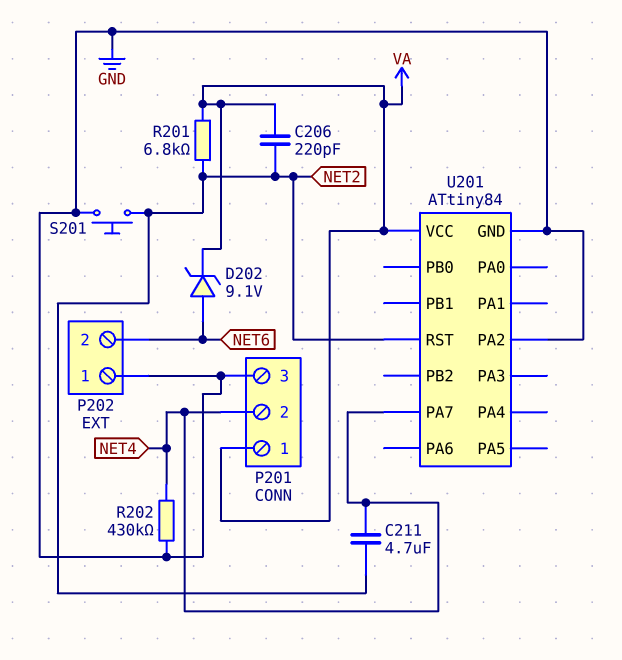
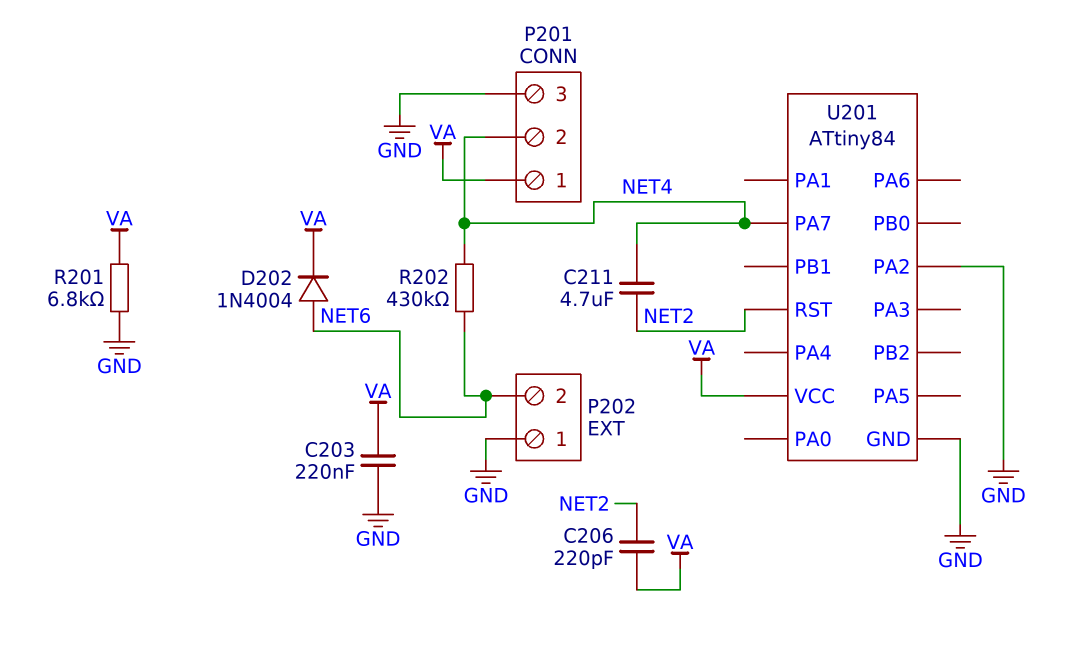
C203: none -> 220nF (GND, VA)
D202: zener 9.1V (A NET6, K VA) -> diode 1N4004 (A NET6, K VA)
R201: 6.8k (NET2, VA) -> 6.8k (GND, VA)
R202: 430k (GND, NET4) -> 430k (NET4, NET6)
S201: button (GND, NET2) -> none

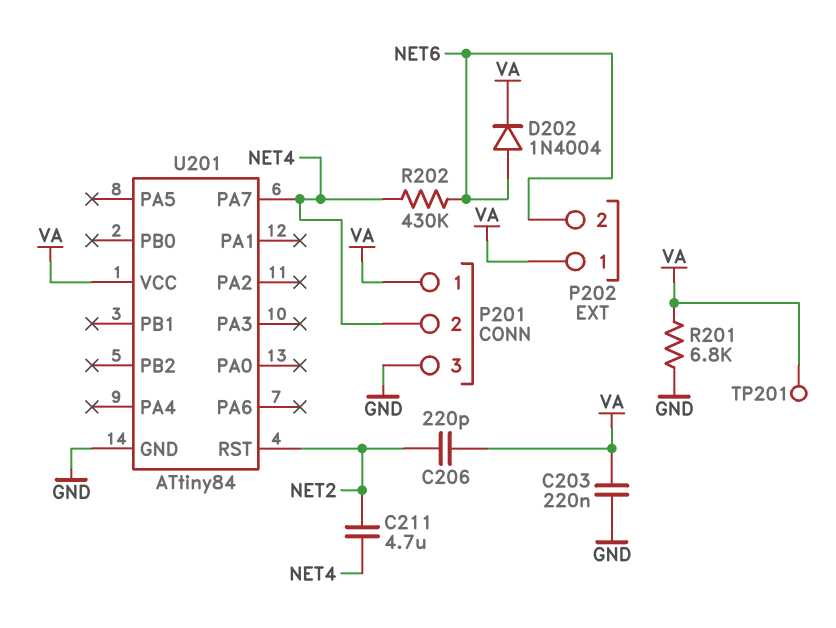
P202 pin 1: GND -> VA
TP201: none -> test point (VA)
U201 pin PA2: GND -> none

